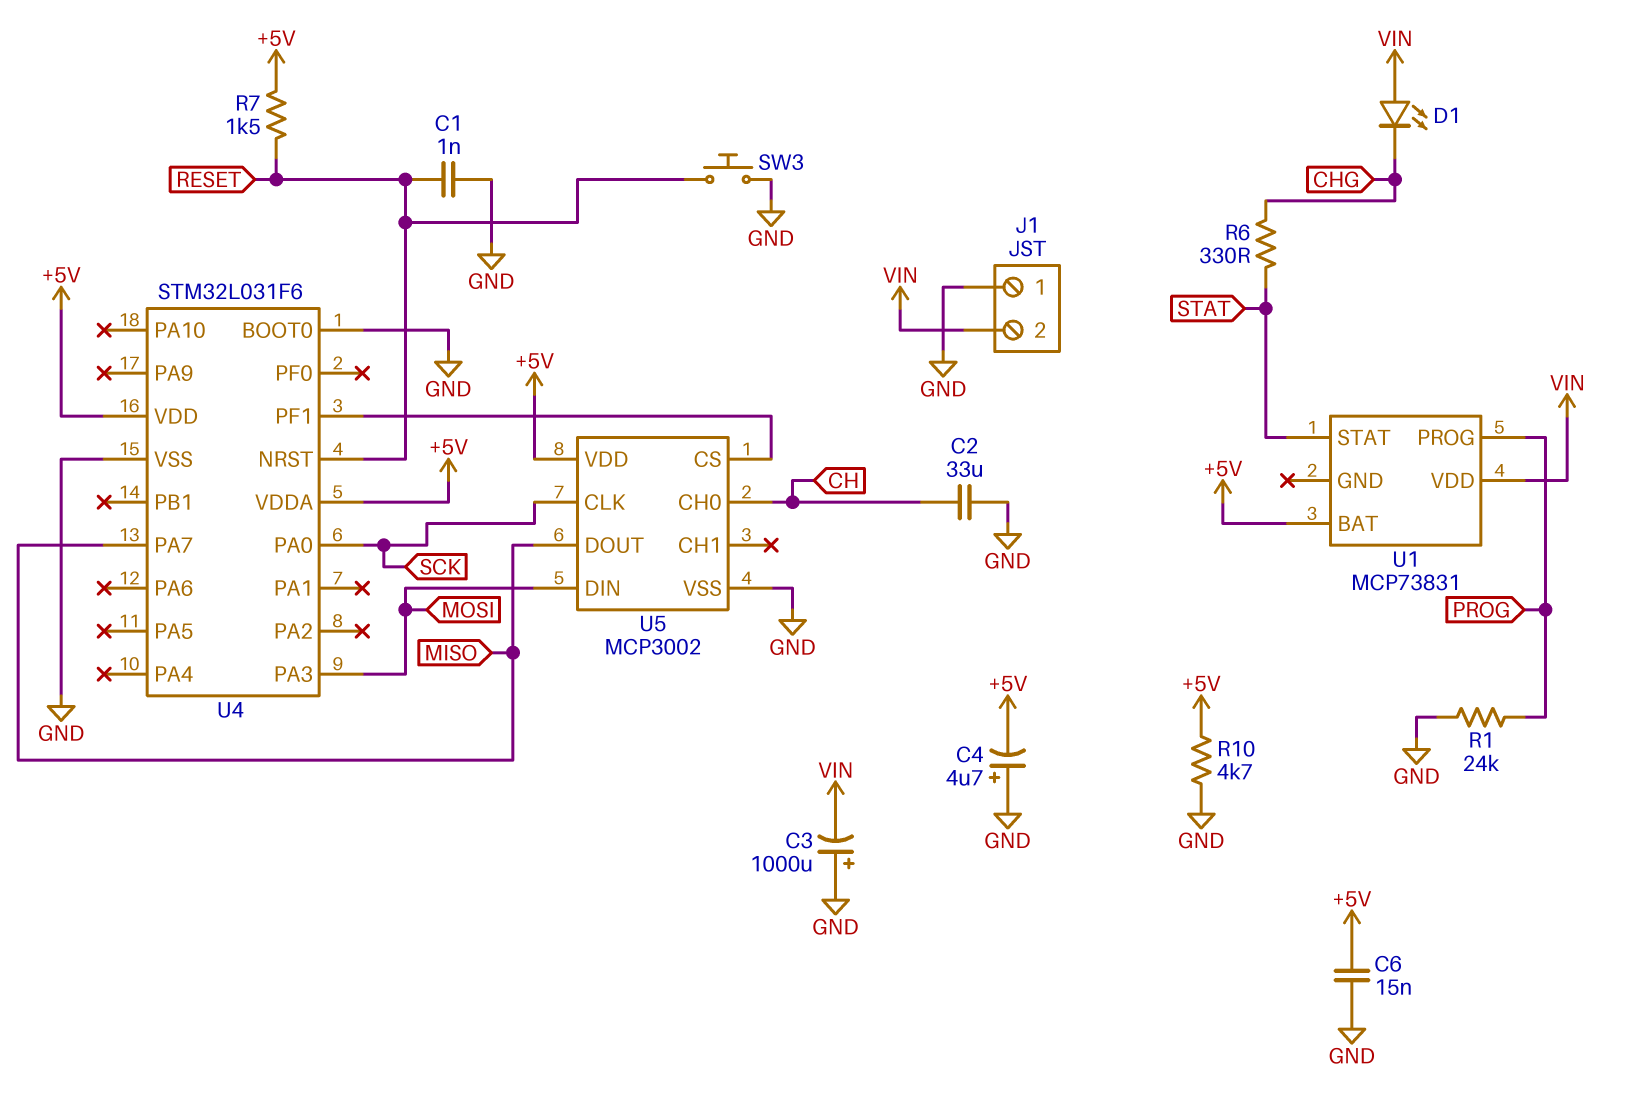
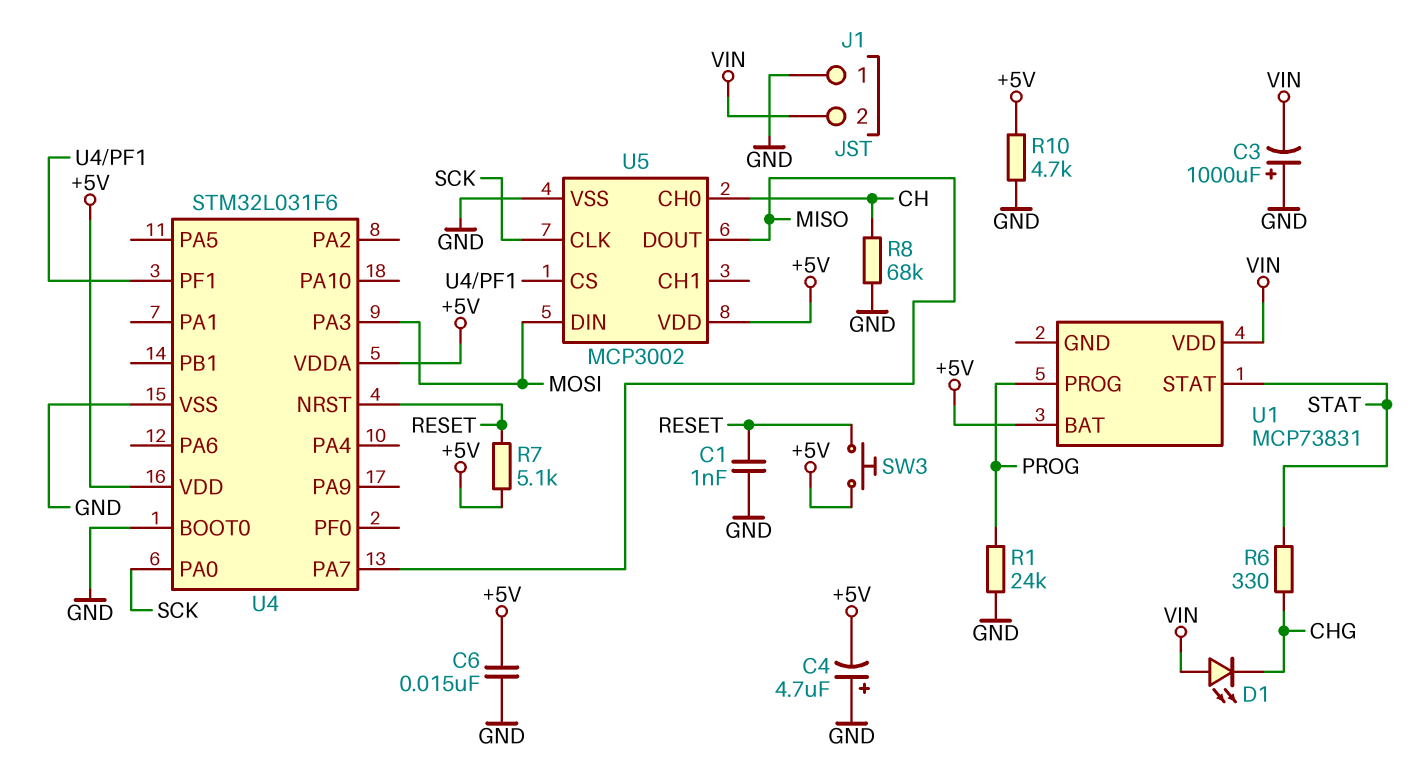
C2: 33uF (CH, GND) -> none
R7: 1.5k (+5V, RESET) -> 5.1k (+5V, RESET)
R8: none -> 68k (CH, GND)
SW3: button (GND, RESET) -> button (+5V, RESET)

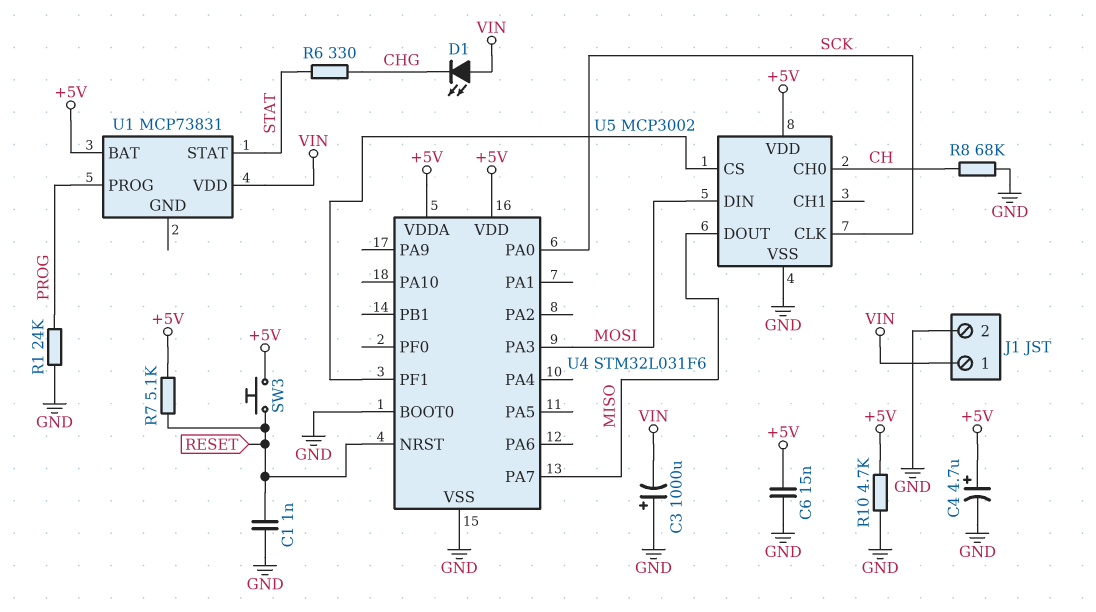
C4: 4.7uF (plus GND, minus +5V) -> 4.7uF (plus +5V, minus GND)
J1 pin 1: GND -> VIN
J1 pin 2: VIN -> GND

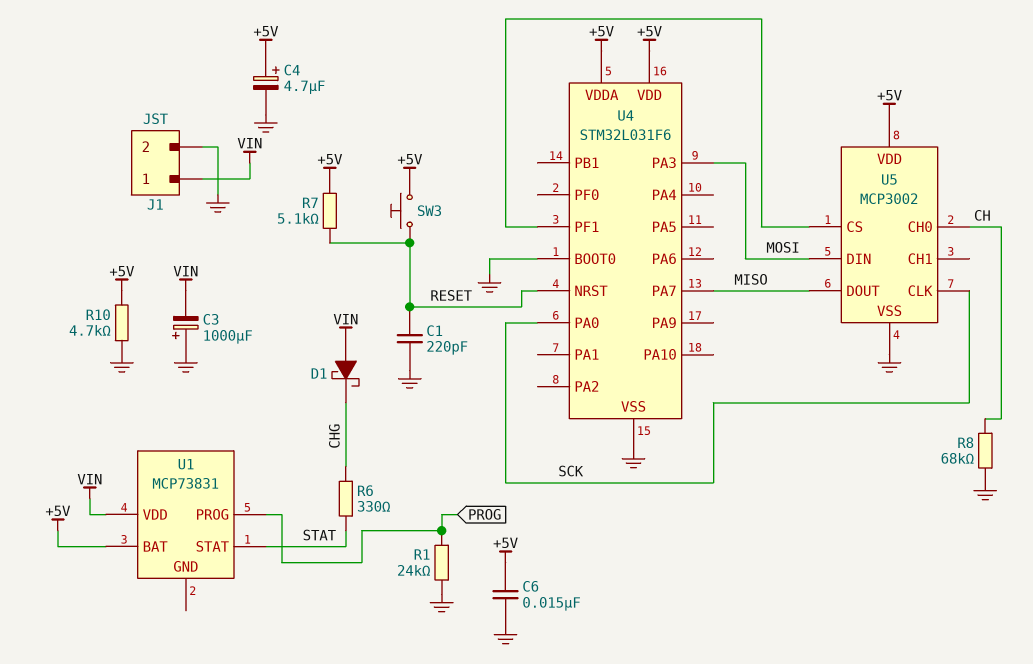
C1: 1nF (GND, RESET) -> 220pF (GND, RESET)
D1: LED (A VIN, K CHG) -> schottky (A VIN, K CHG)

